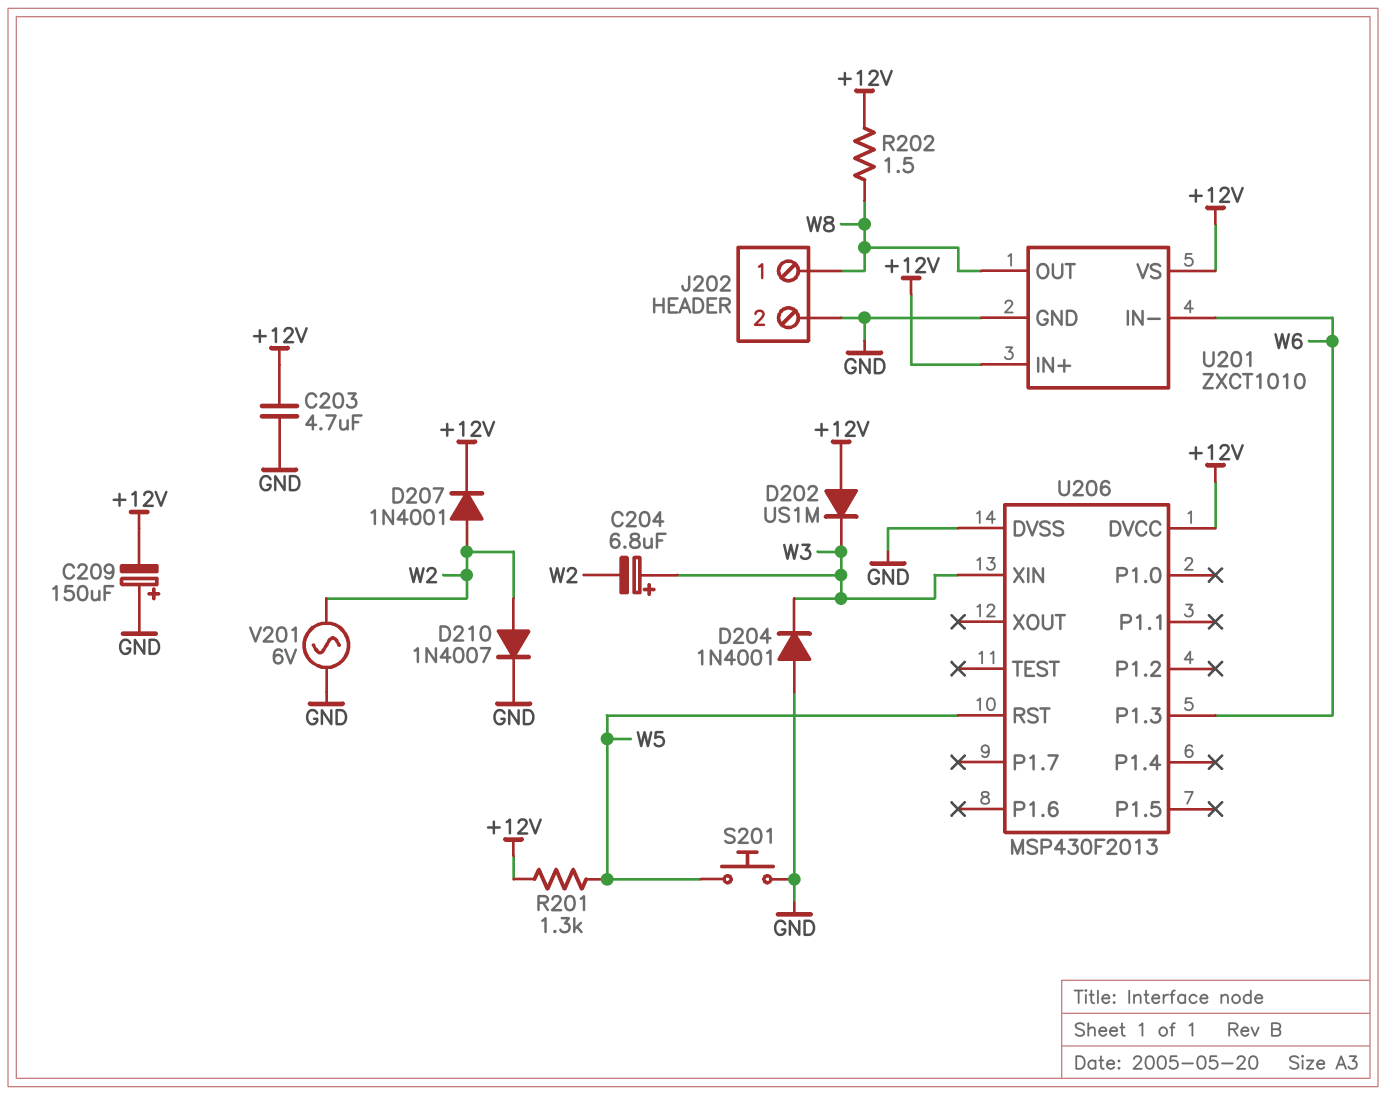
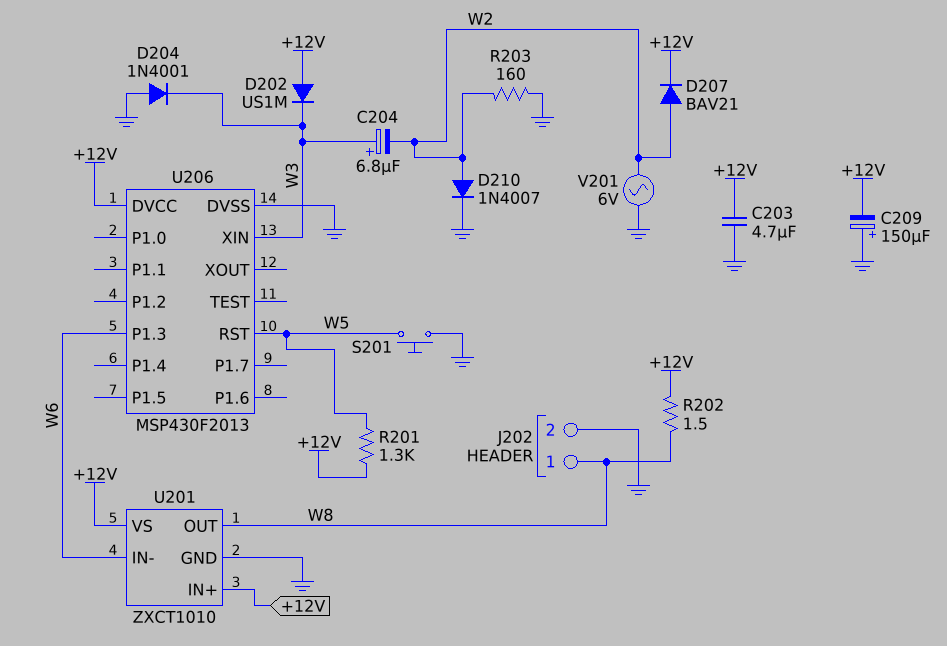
D207: diode 1N4001 (A W2, K +12V) -> diode BAV21 (A W2, K +12V)
R203: none -> 160 (GND, W2)

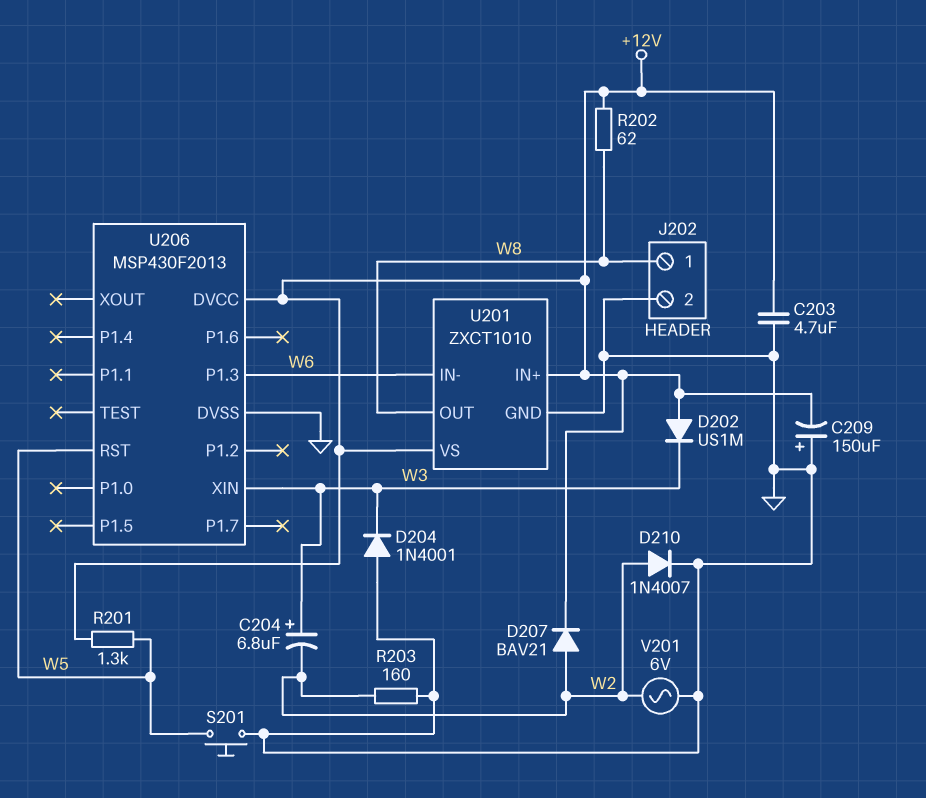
R202: 1.5 (+12V, W8) -> 62 (+12V, W8)

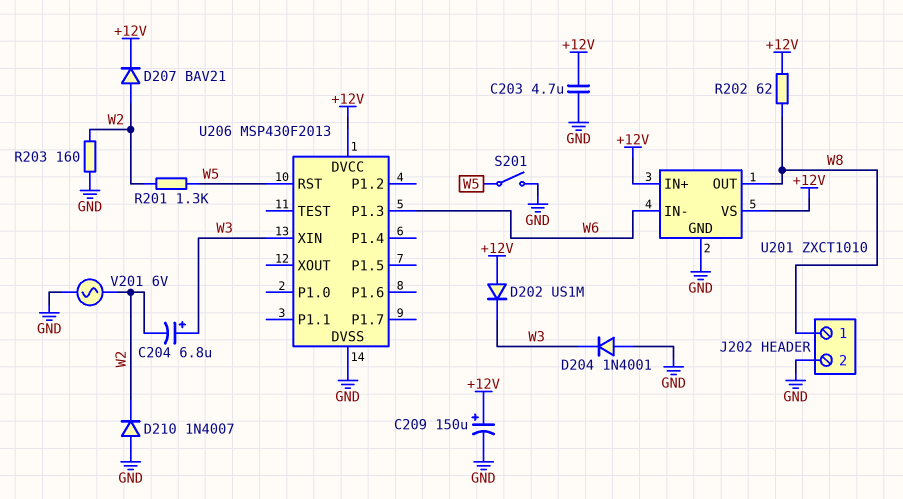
C209: 150uF (plus GND, minus +12V) -> 150uF (plus +12V, minus GND)
D210: diode 1N4007 (A W2, K GND) -> diode 1N4007 (A GND, K W2)
R201: 1.3k (+12V, W5) -> 1.3k (W2, W5)
S201: button (GND, W5) -> switch (GND, W5)

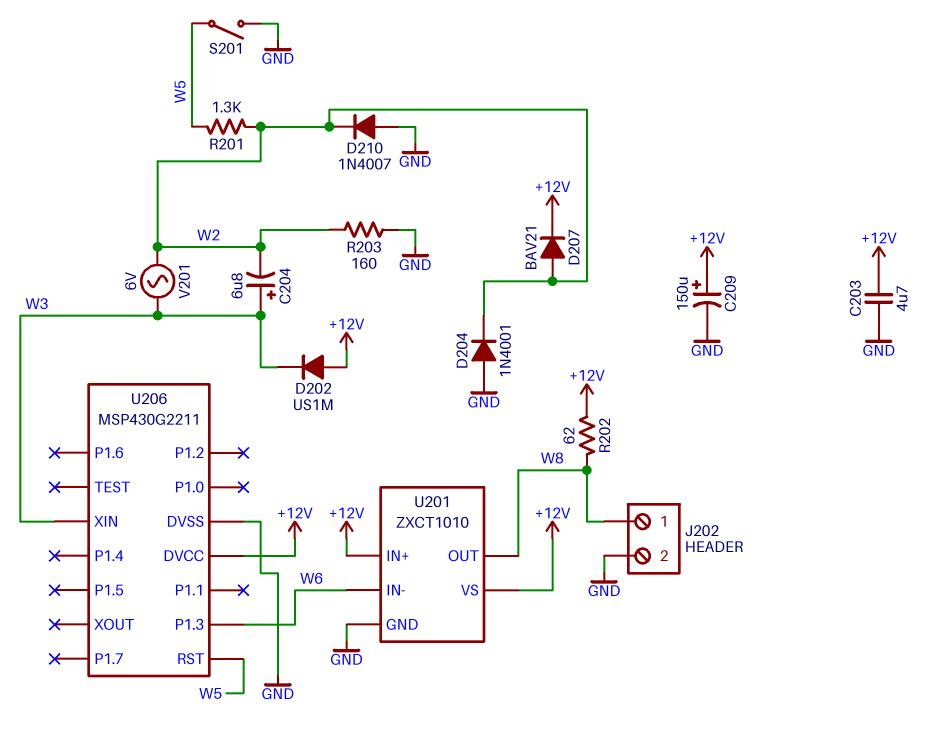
D204: diode 1N4001 (A GND, K W3) -> diode 1N4001 (A GND, K W2)
U206: MSP430F2013 -> MSP430G2211
V201: AC 6V (GND, W2) -> AC 6V (W2, W3)

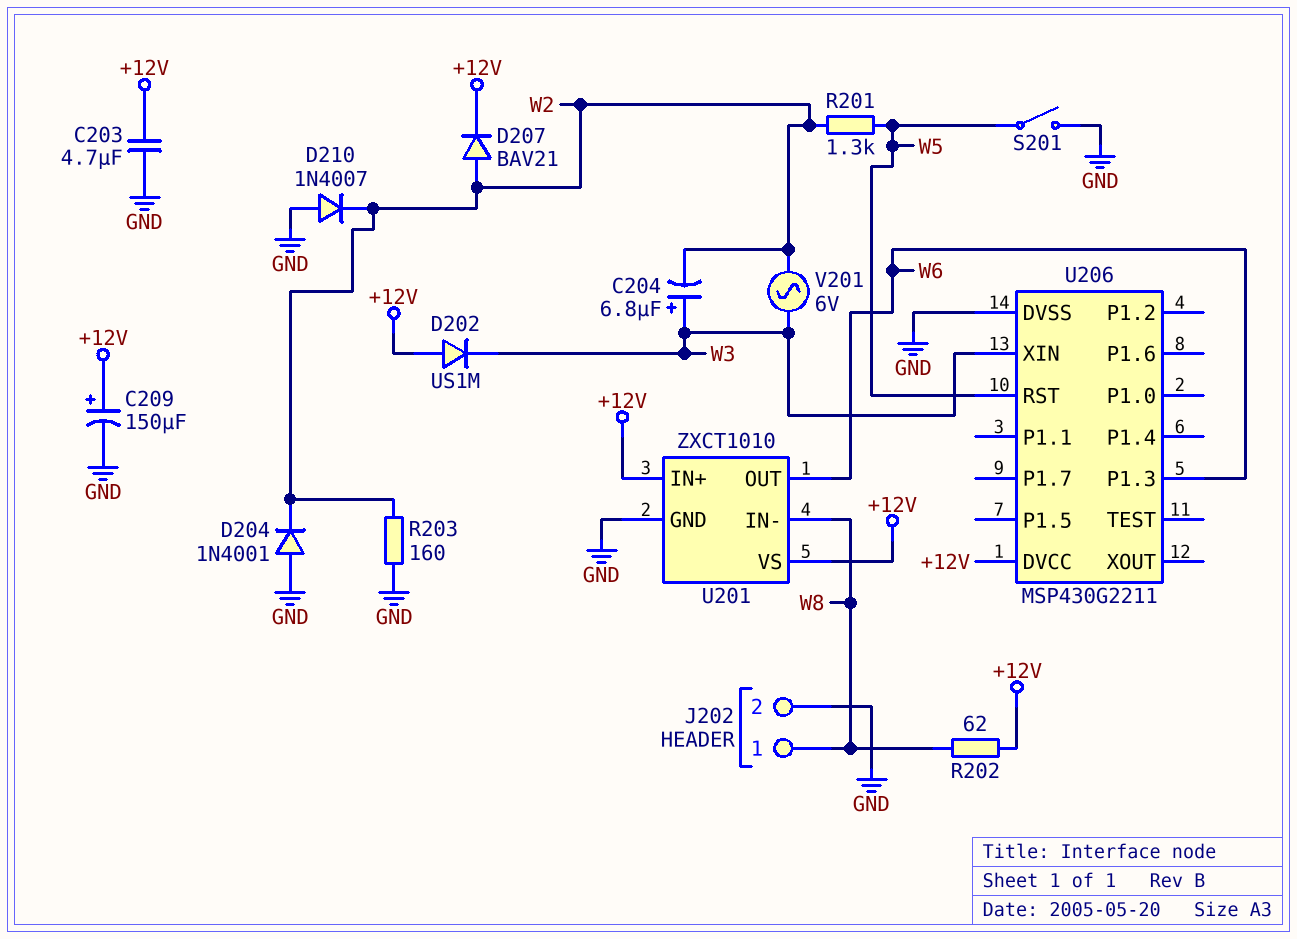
U201 pin IN-: W6 -> W8
U201 pin OUT: W8 -> W6

